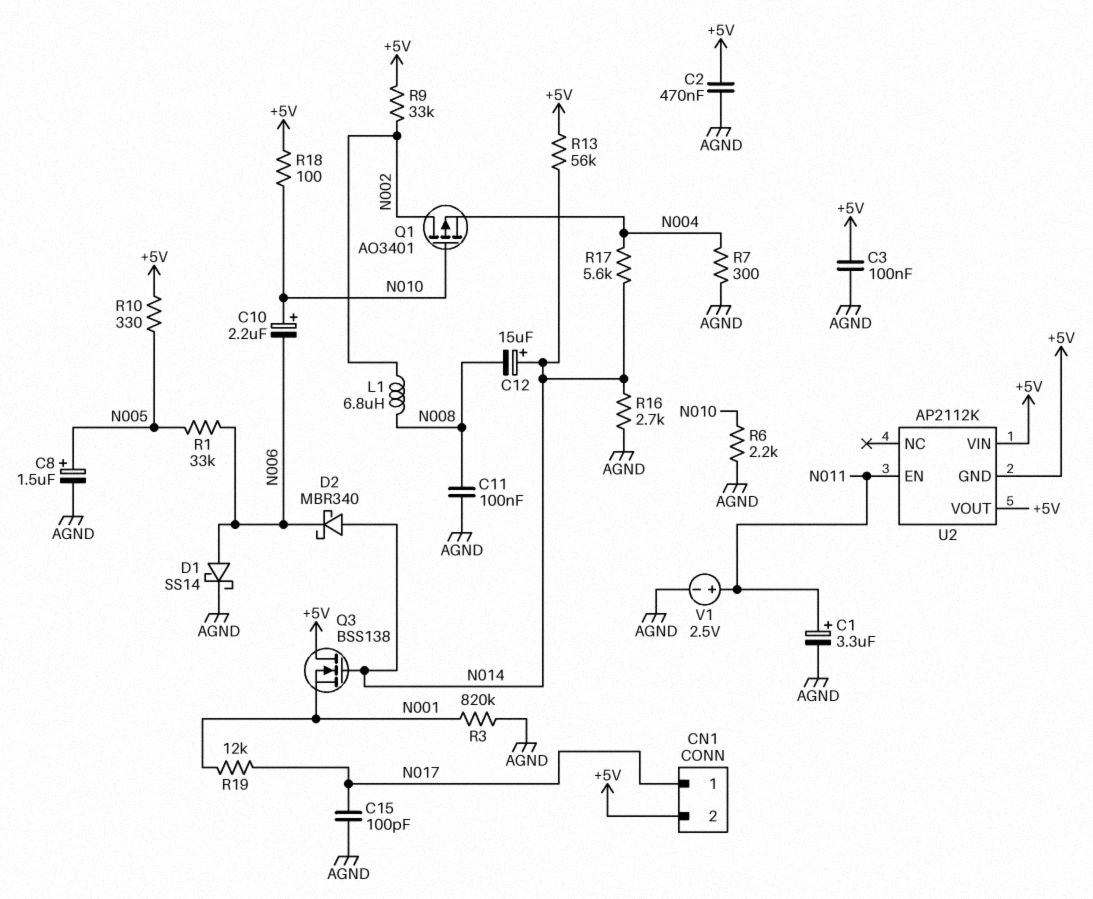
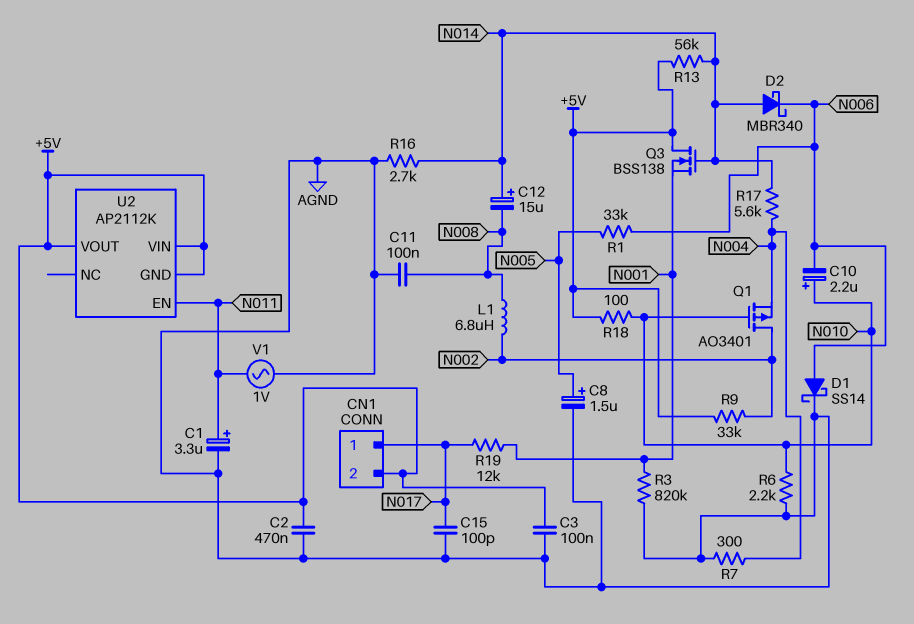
R10: 330 (+5V, N005) -> none
V1: 2.5V (plus N011, minus AGND) -> AC 1V (AGND, N011)

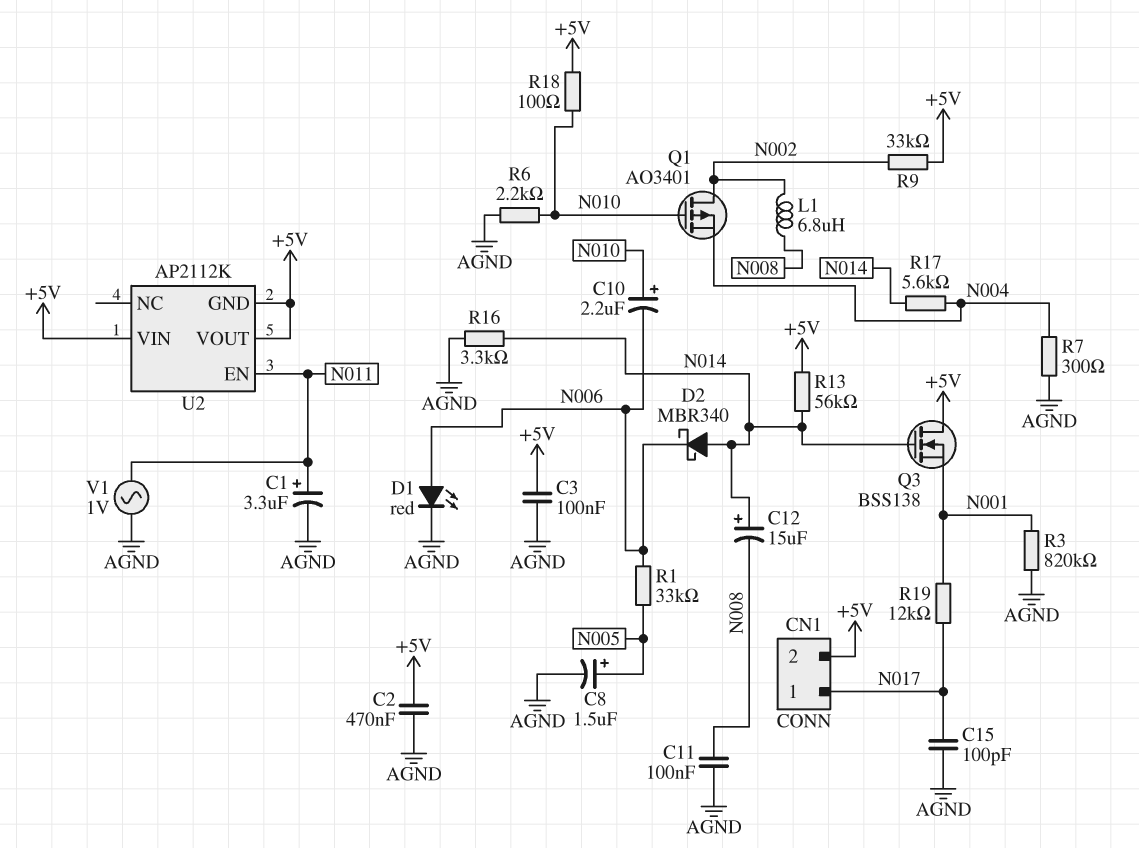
D1: schottky SS14 (A N006, K AGND) -> LED red (A N006, K AGND)
R16: 2.7k (AGND, N014) -> 3.3k (AGND, N014)

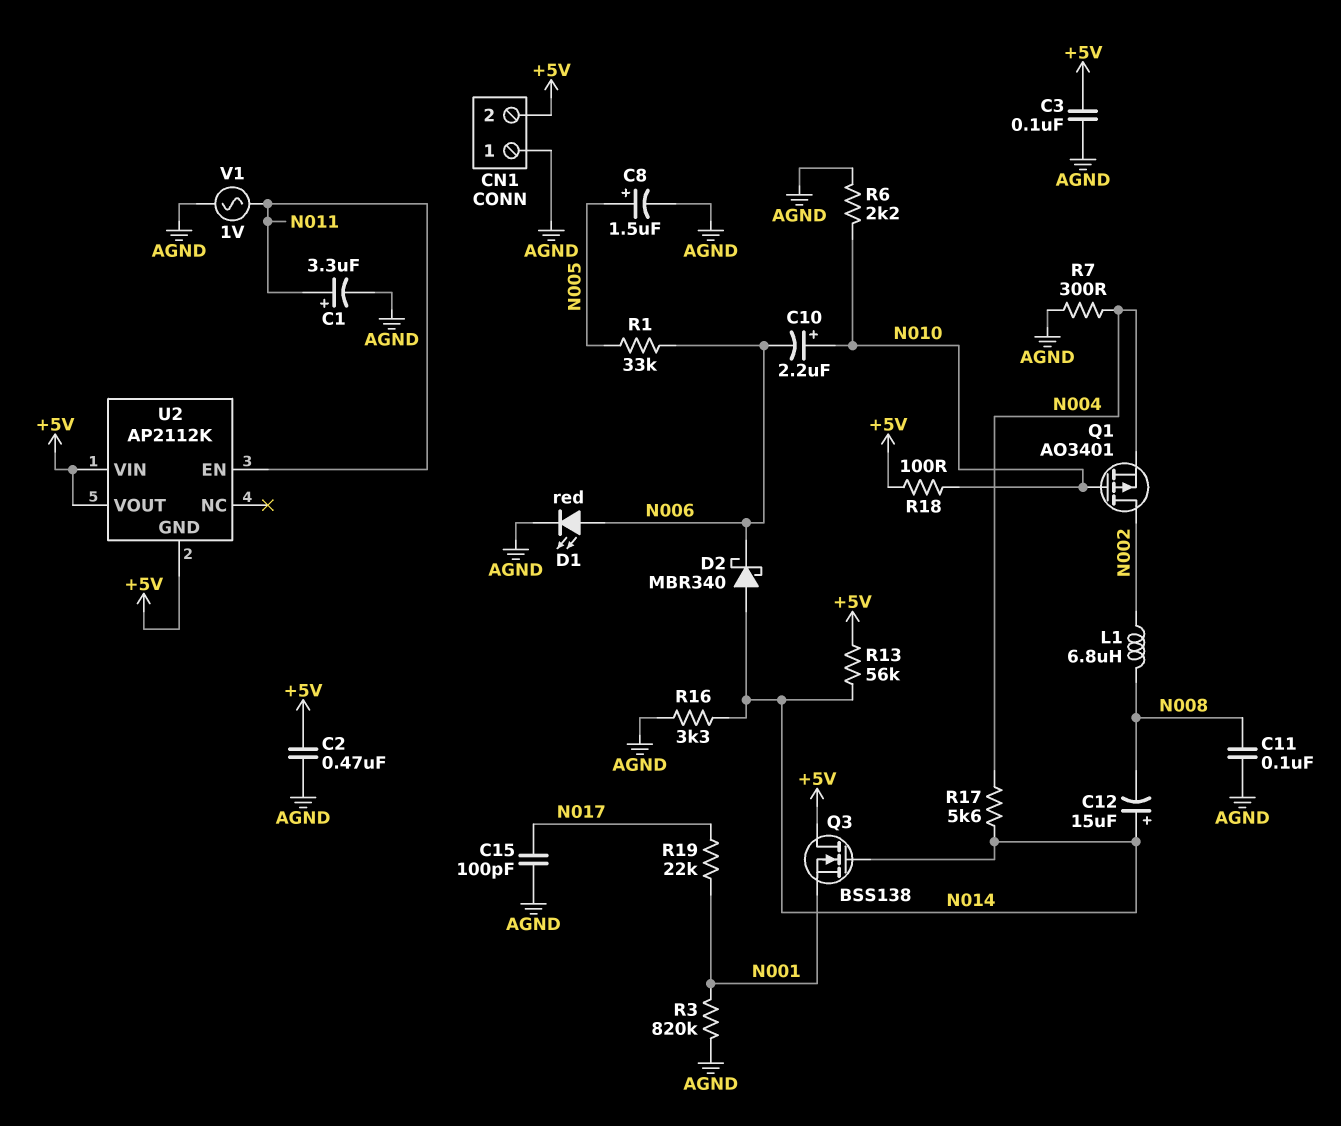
CN1 pin 1: N017 -> AGND
R9: 33k (+5V, N002) -> none
R19: 12k (N001, N017) -> 22k (N001, N017)

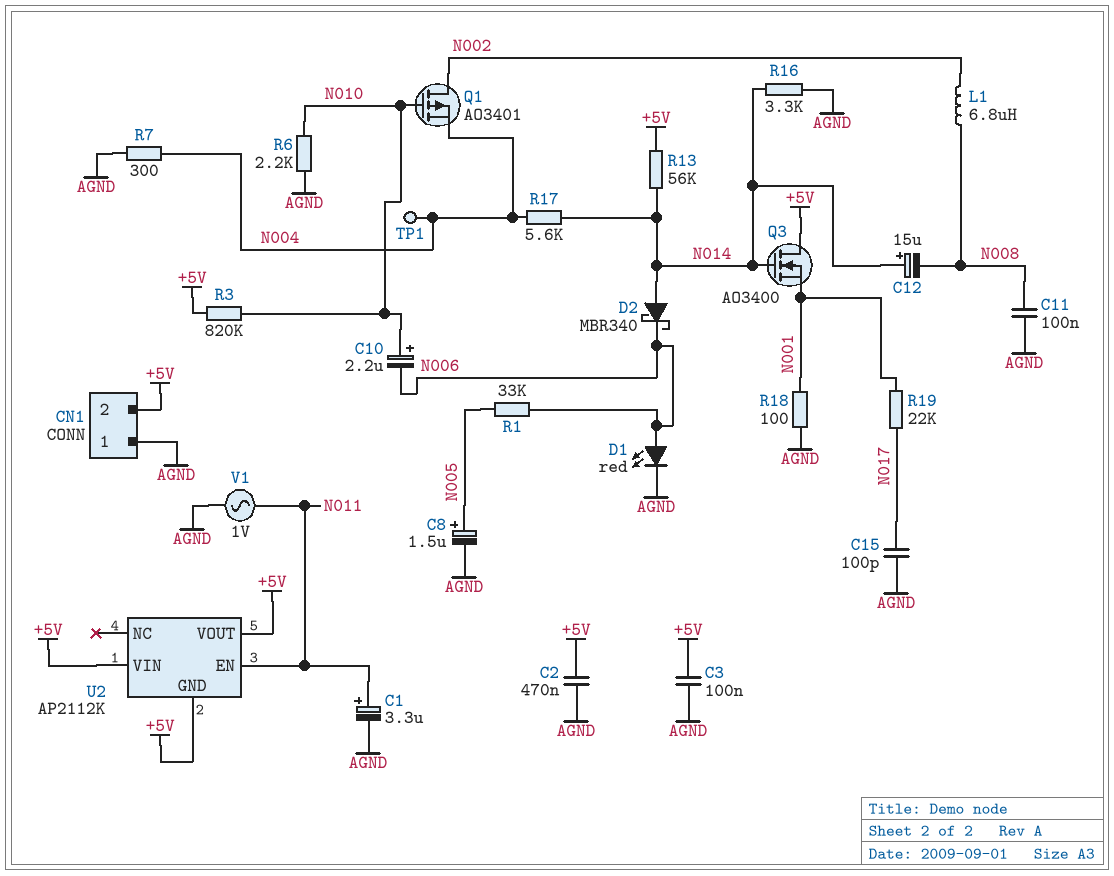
Q3: NMOS BSS138 (G N014, D +5V, S N001) -> NMOS AO3400 (G N014, D +5V, S N001)
R3: 820k (AGND, N001) -> 820k (+5V, N010)
R18: 100 (+5V, N010) -> 100 (AGND, N001)
TP1: none -> test point (N004)

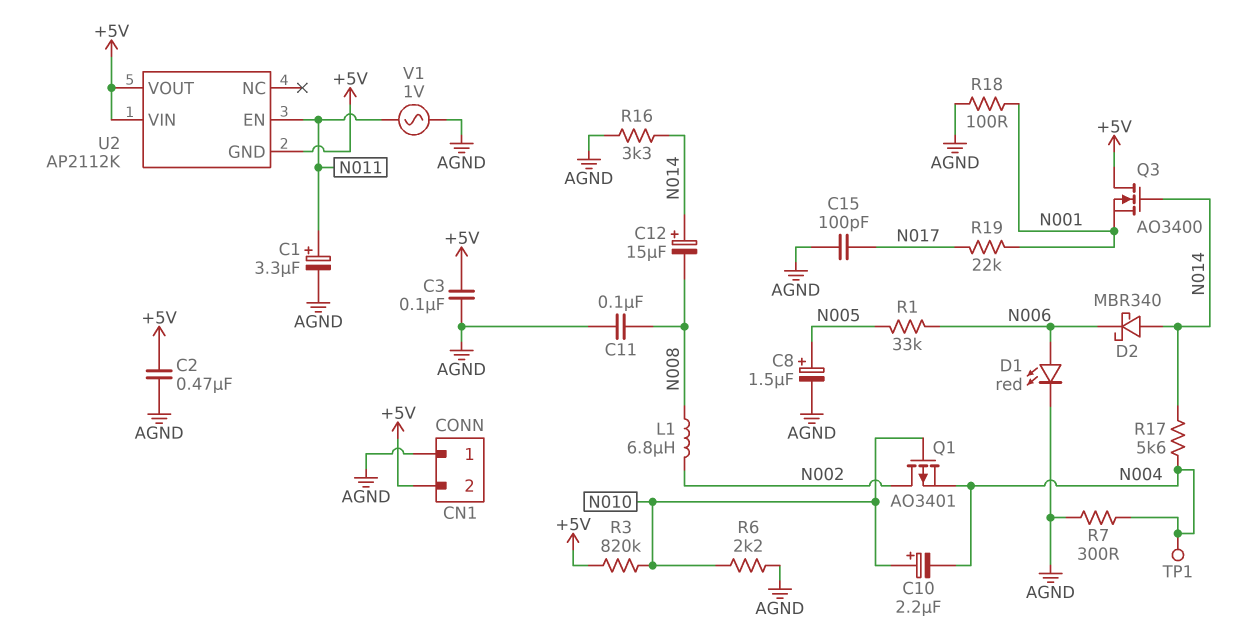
C10: 2.2uF (plus N010, minus N006) -> 2.2uF (plus N010, minus N004)
R13: 56k (+5V, N014) -> none

